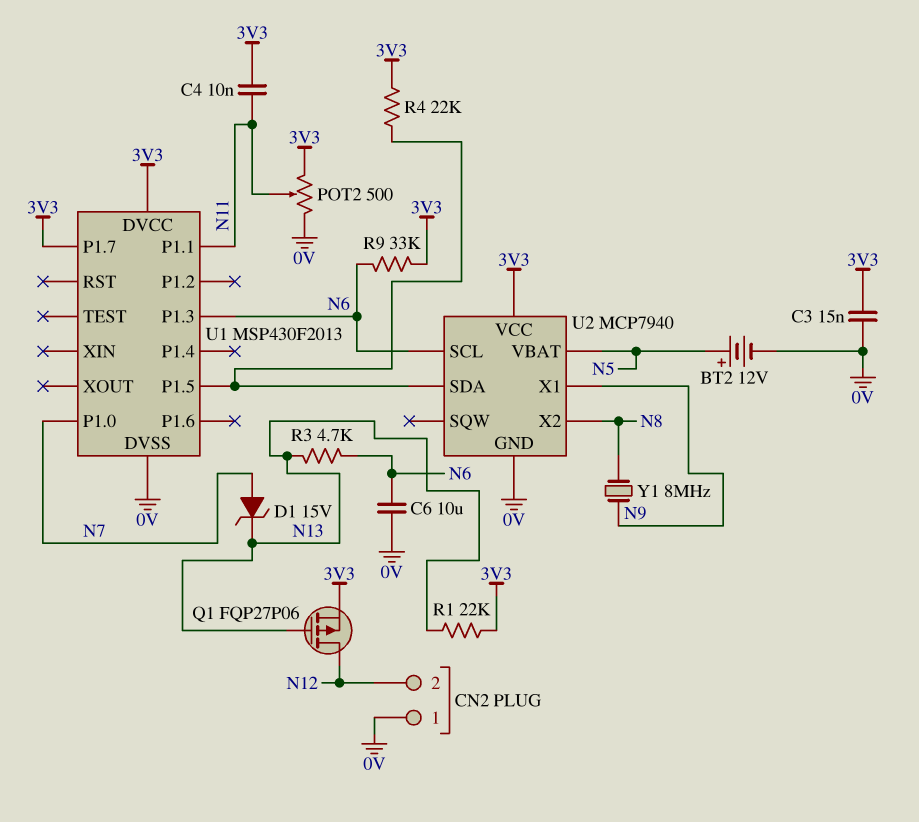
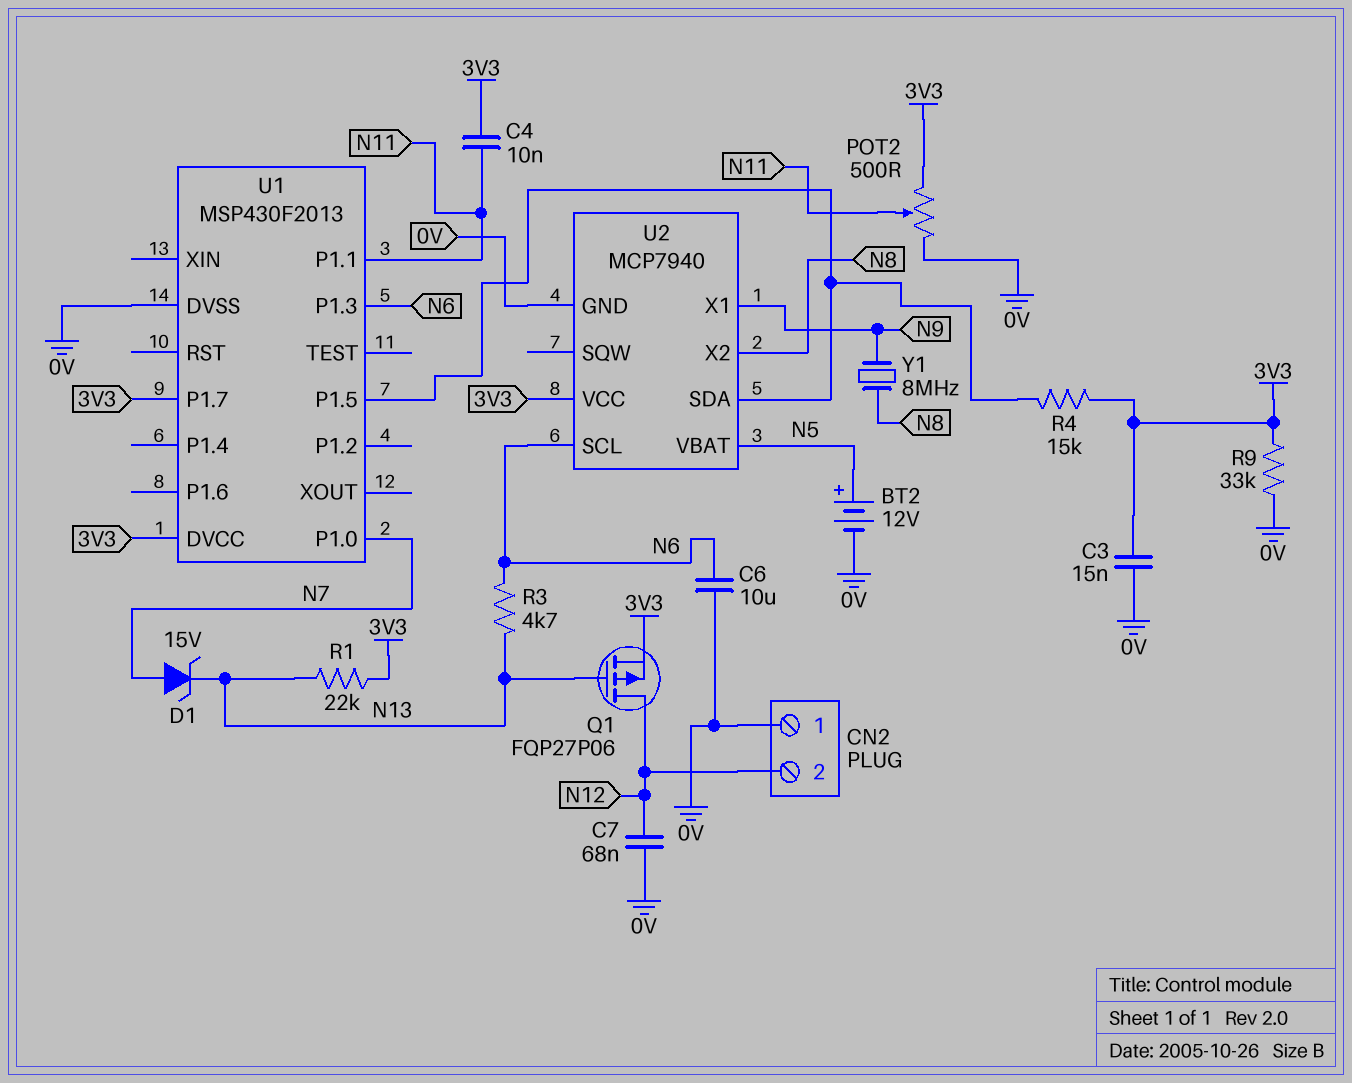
C7: none -> 68nF (0V, N12)
R4: 22k (3V3, U1/P1.5) -> 15k (3V3, U1/P1.5)
R9: 33k (3V3, N6) -> 33k (0V, 3V3)

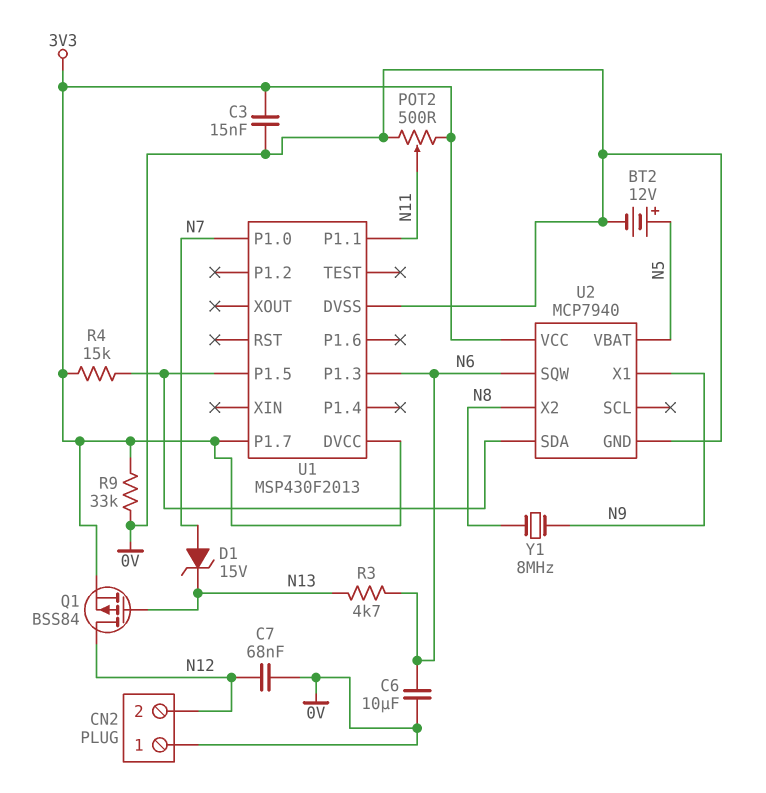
C4: 10nF (3V3, N11) -> none
Q1: PMOS FQP27P06 (G N13, D N12, S 3V3) -> PMOS BSS84 (G N13, D N12, S 3V3)
R1: 22k (3V3, N13) -> none
U2 pin SCL: N6 -> none
U2 pin SQW: none -> N6

